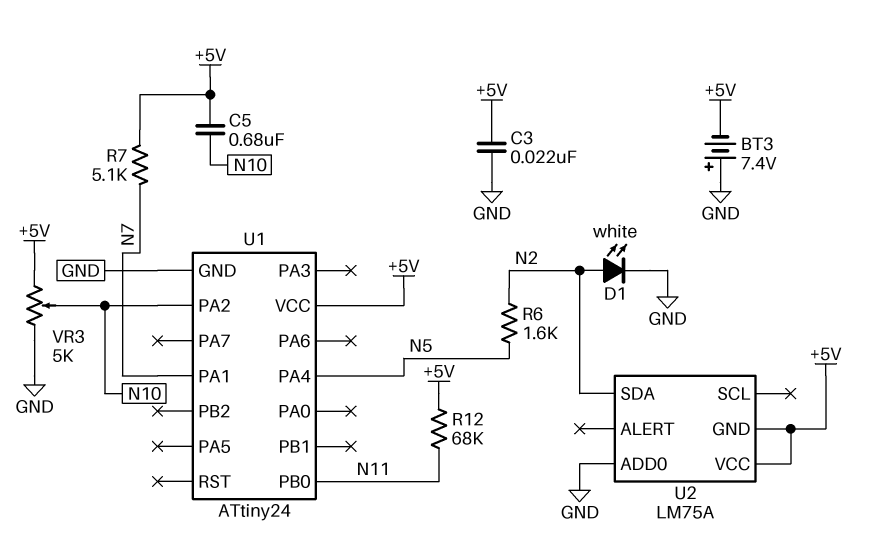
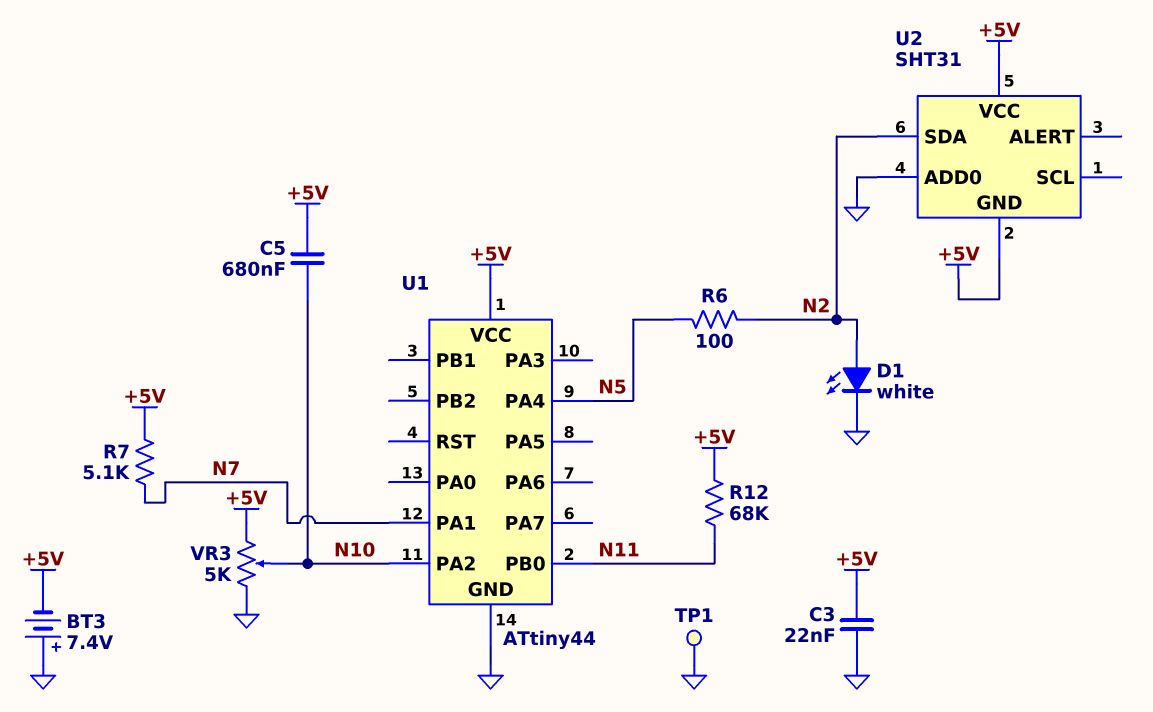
R6: 1.6k (N2, N5) -> 100 (N2, N5)
TP1: none -> test point (GND)
U1: ATtiny24 -> ATtiny44
U2: LM75A -> SHT31

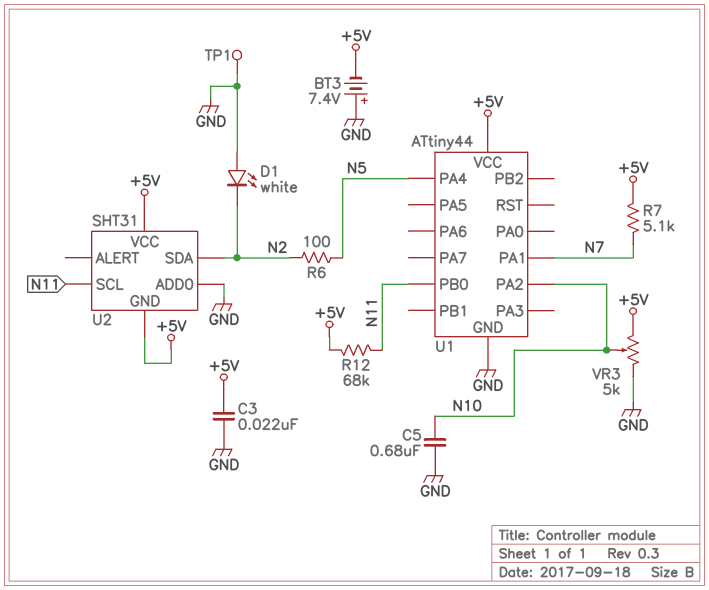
C5: 680nF (+5V, N10) -> 680nF (GND, N10)
D1: LED white (A N2, K GND) -> LED white (A GND, K N2)
U2 pin SCL: none -> N11

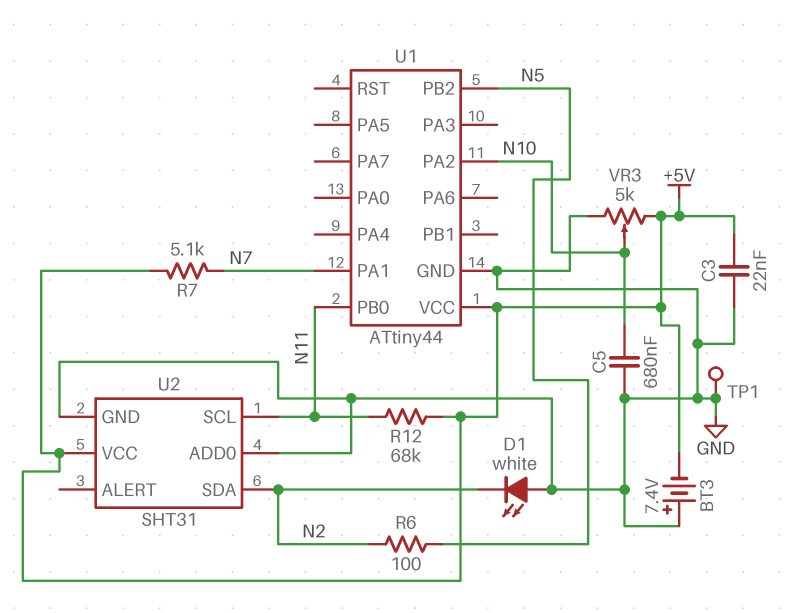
U1 pin PA4: N5 -> none
U1 pin PB2: none -> N5
U2 pin GND: +5V -> GND

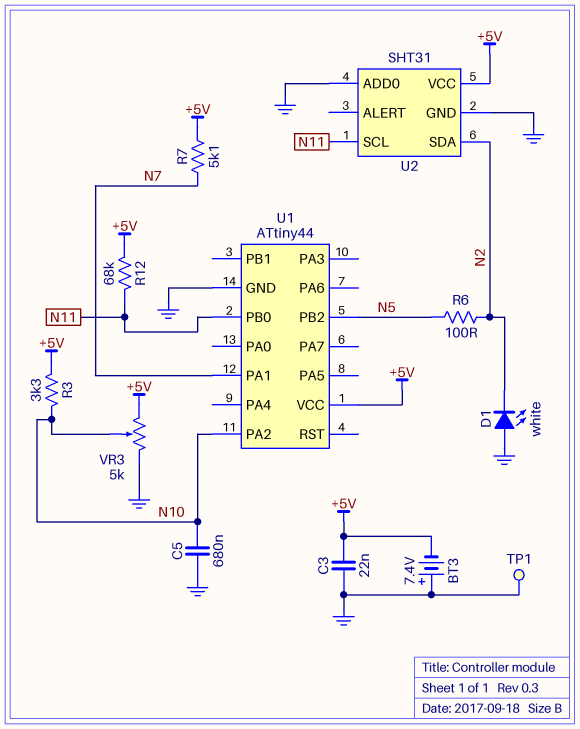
R3: none -> 3.3k (+5V, N10)

